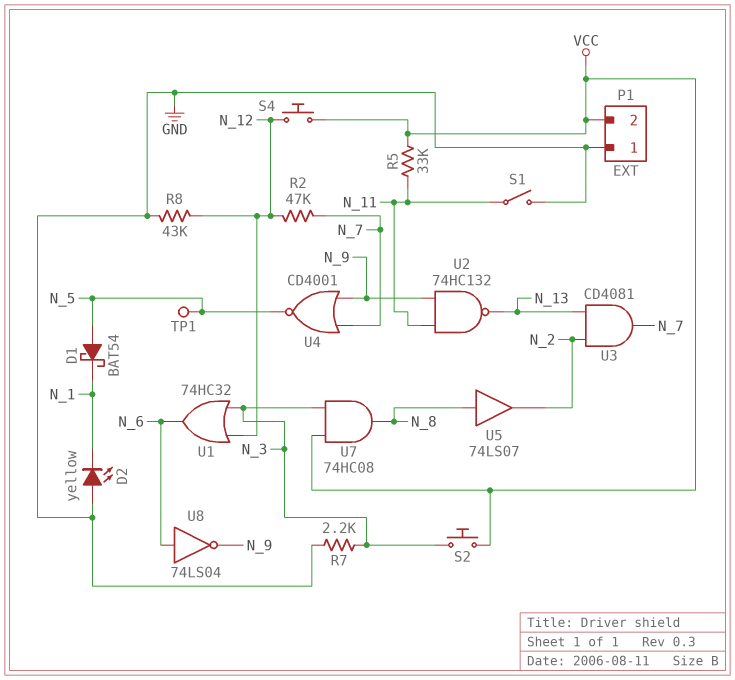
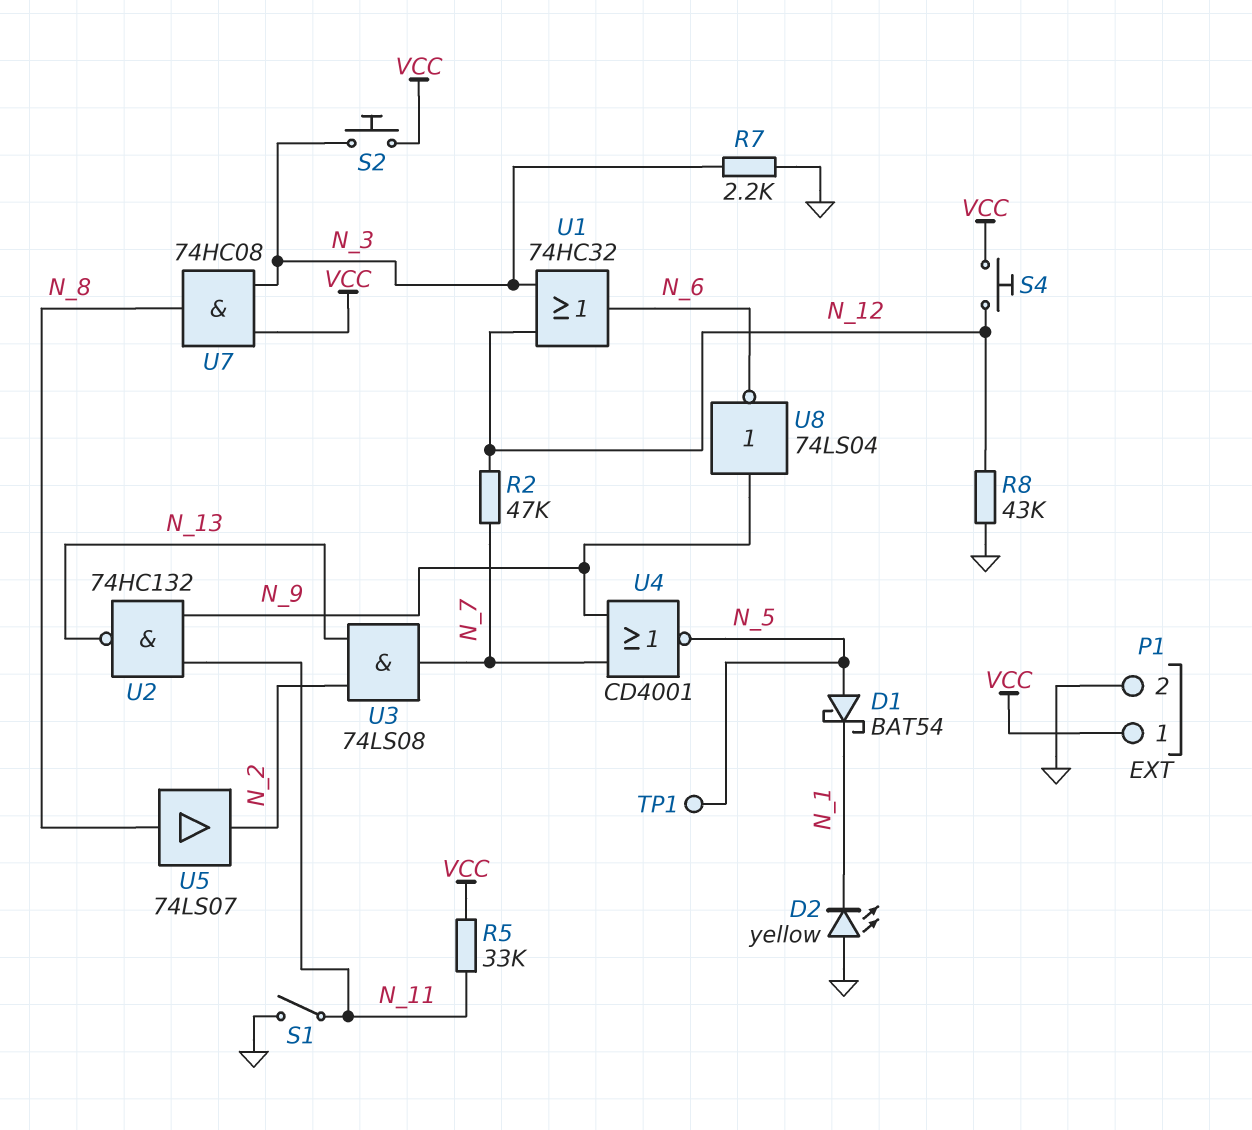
P1 pin 1: GND -> VCC
P1 pin 2: VCC -> GND
U3: AND CD4081 (in N_2, in N_13, out N_7) -> AND 74LS08 (in N_2, in N_13, out N_7)
U8: NOT 74LS04 (in N_6, out N_9) -> NOT 74LS04 (in N_9, out N_6)

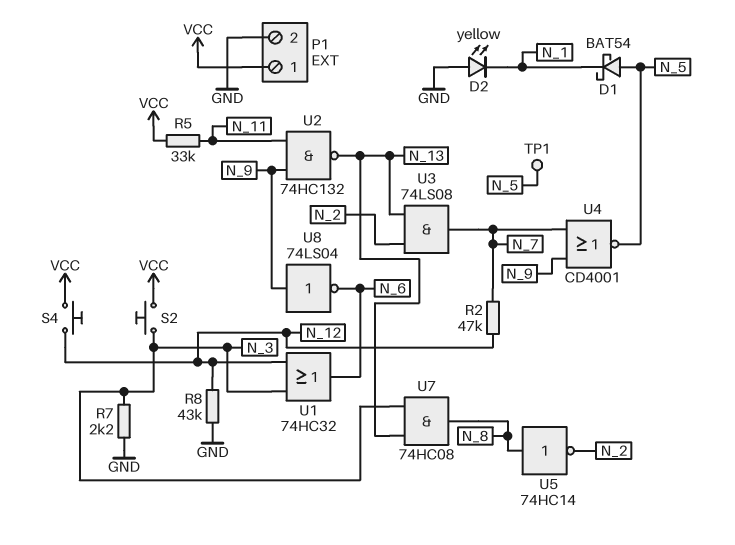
S1: switch (GND, N_11) -> none
U5: buffer 74LS07 (in N_8, out N_2) -> NOT 74HC14 (in N_8, out N_2)
U7: AND 74HC08 (in N_3, in VCC, out N_8) -> AND 74HC08 (in N_3, in N_13, out N_8)

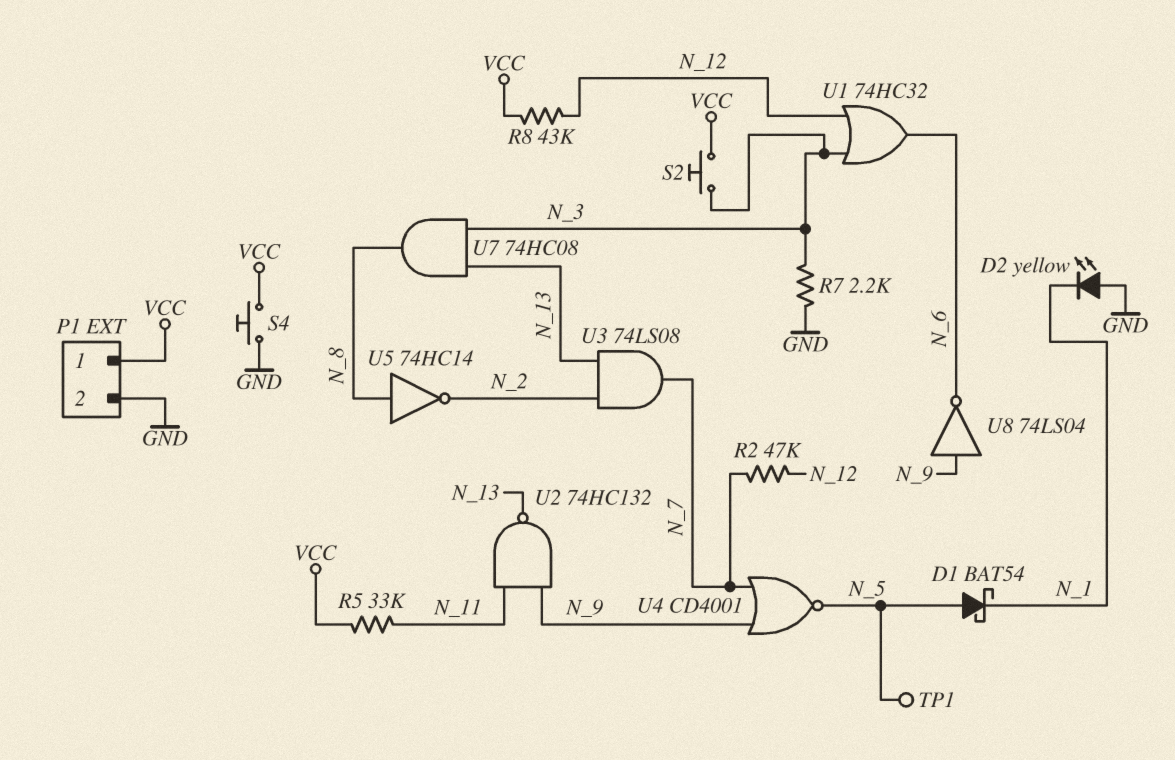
R8: 43k (GND, N_12) -> 43k (N_12, VCC)
S4: button (N_12, VCC) -> button (GND, VCC)

